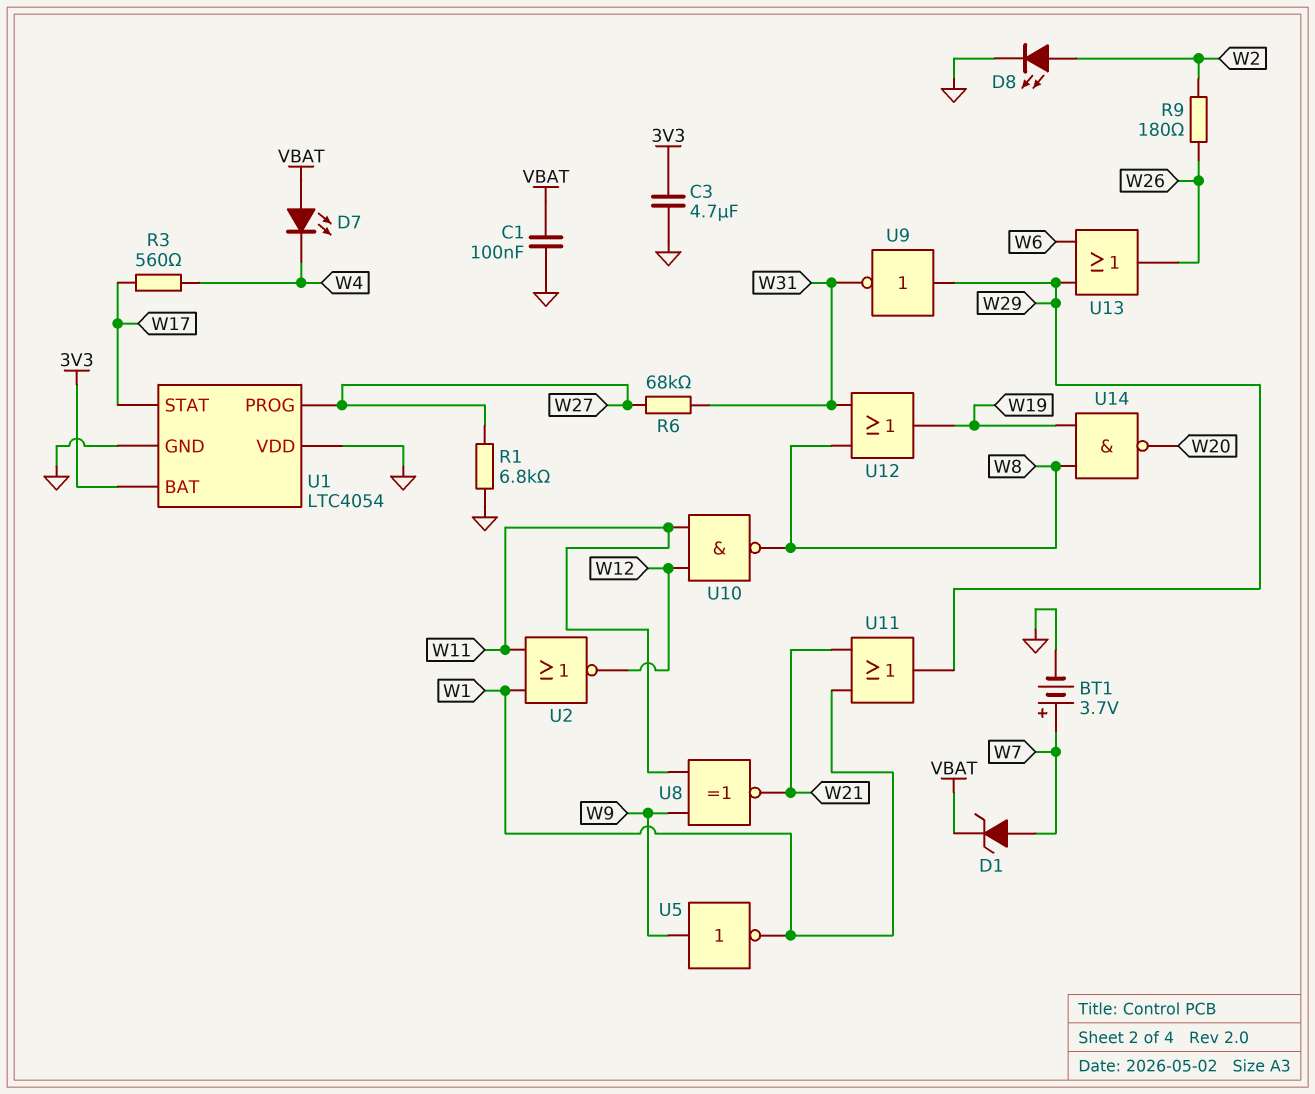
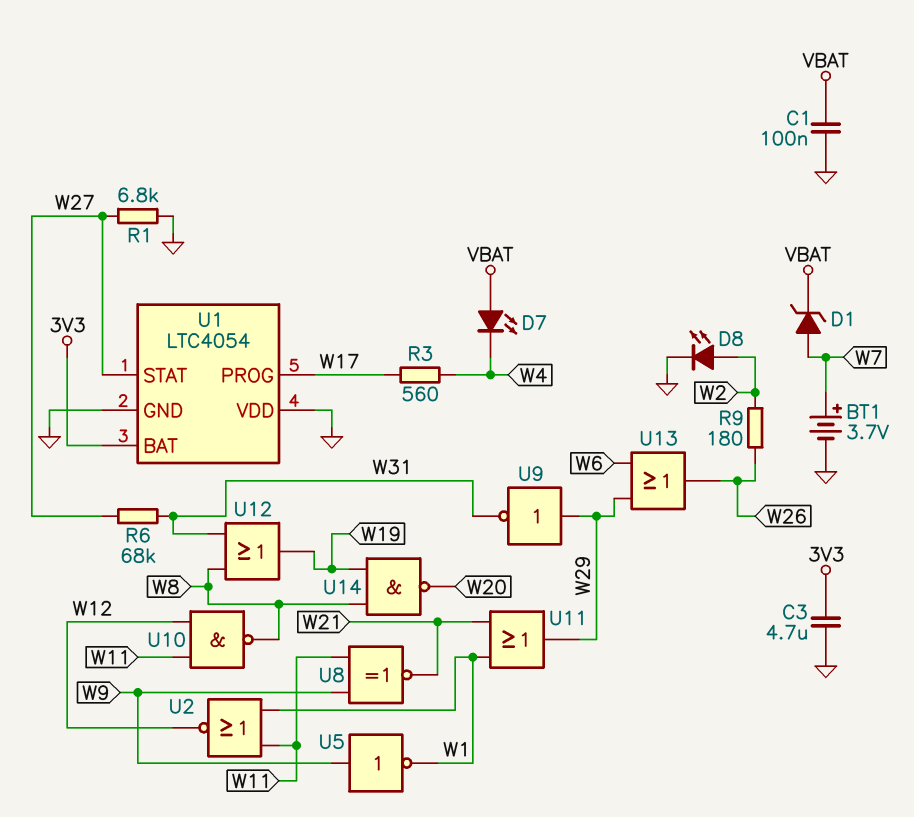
U1 pin PROG: W27 -> W17
U1 pin STAT: W17 -> W27

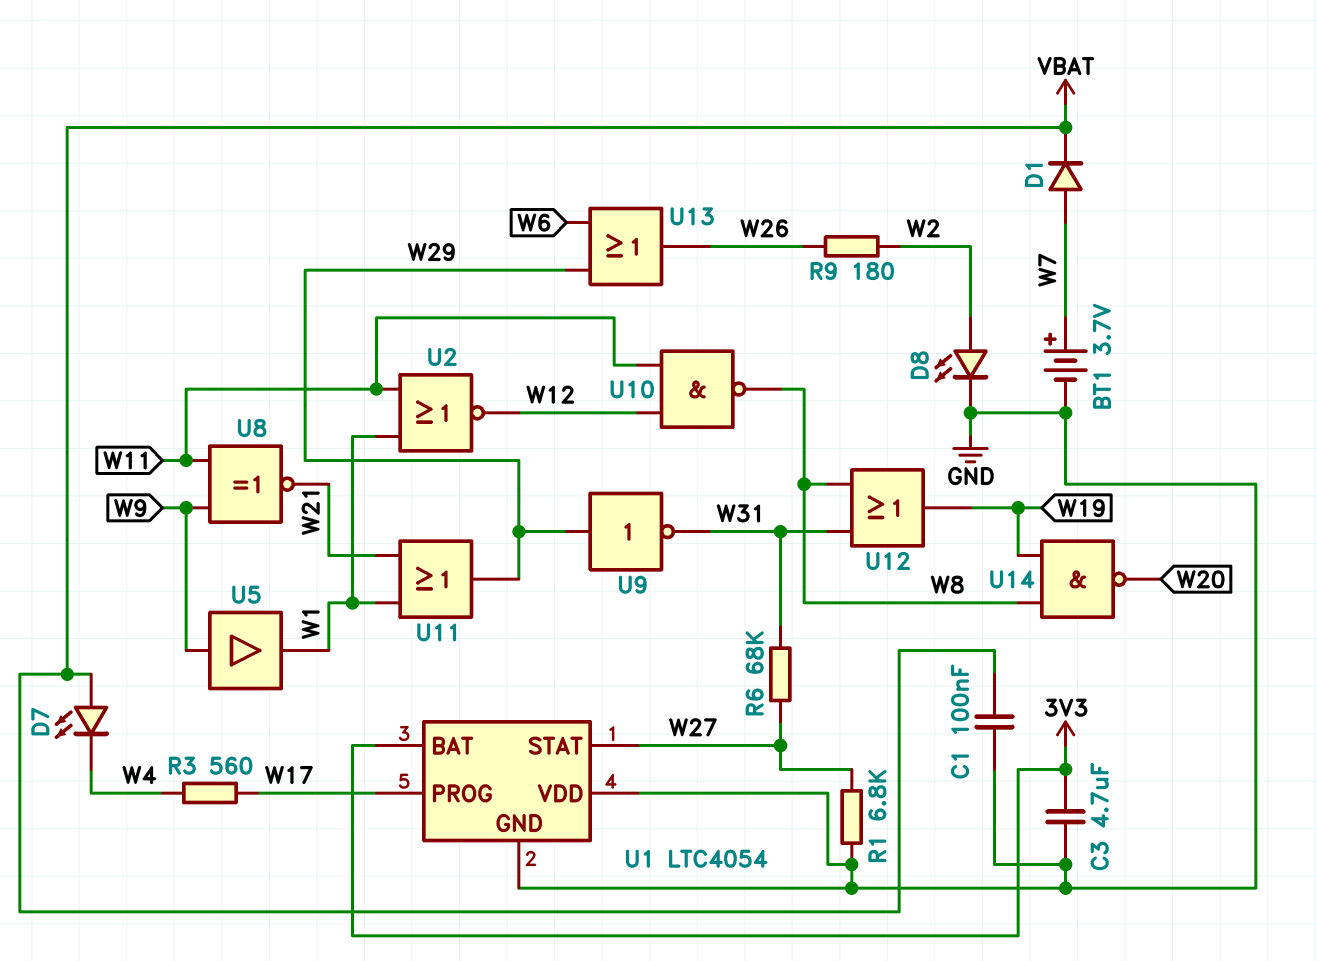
D1: zener (A W7, K VBAT) -> diode (A W7, K VBAT)
U5: NOT (in W9, out W1) -> buffer (in W9, out W1)

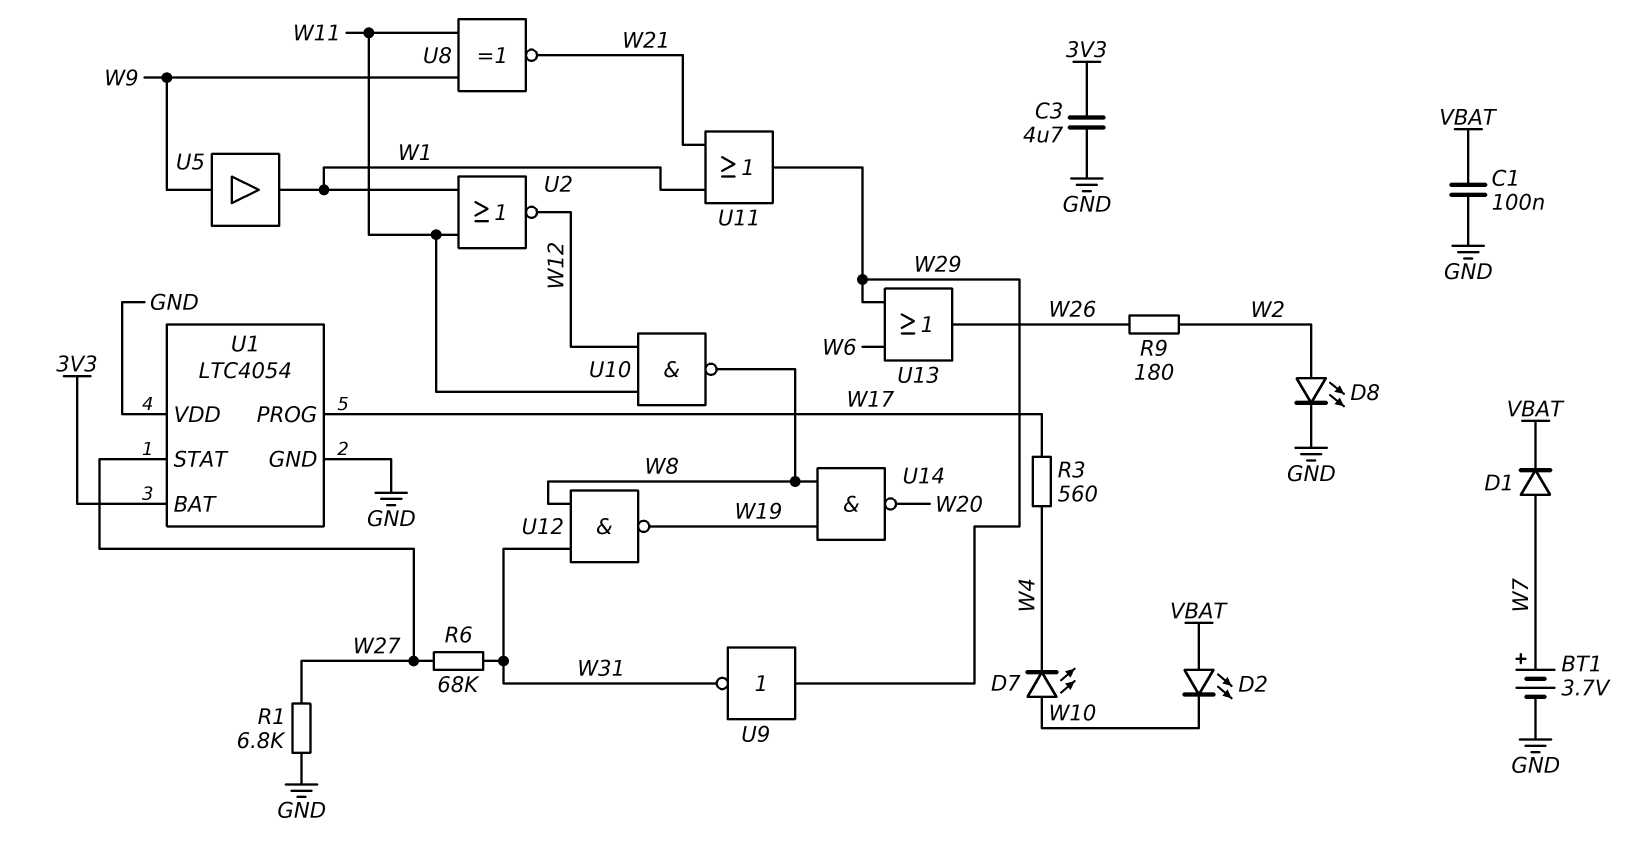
D2: none -> LED (A VBAT, K W10)
D7: LED (A VBAT, K W4) -> LED (A W10, K W4)
U12: OR (in W8, in W31, out W19) -> NAND (in W8, in W31, out W19)

